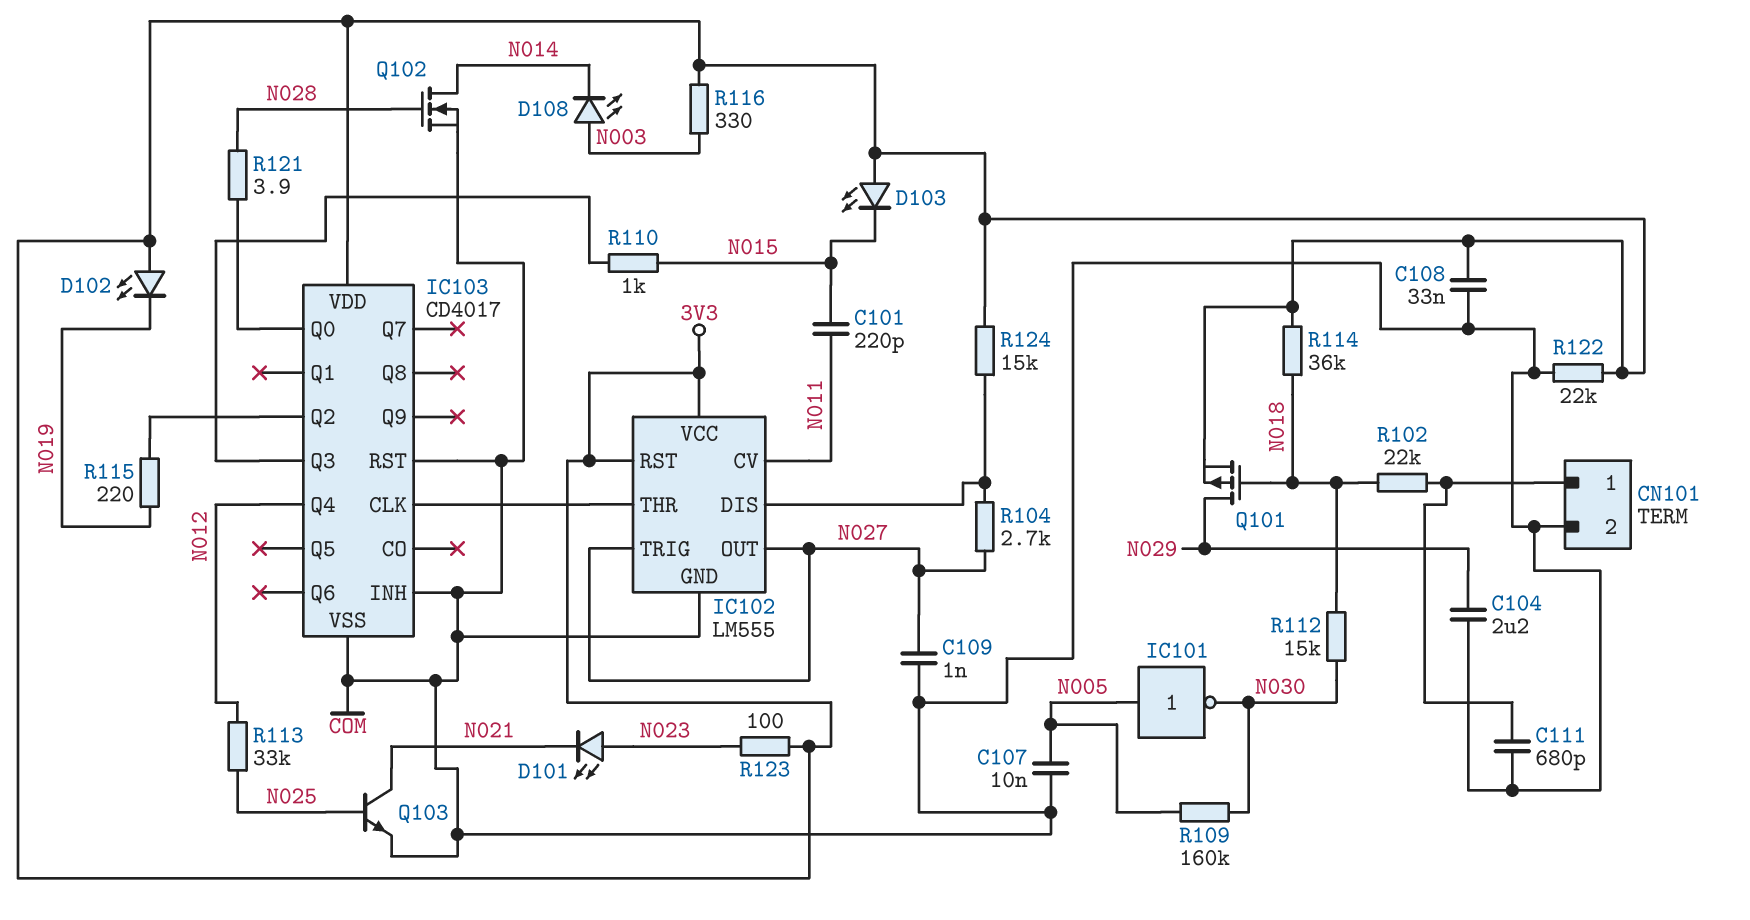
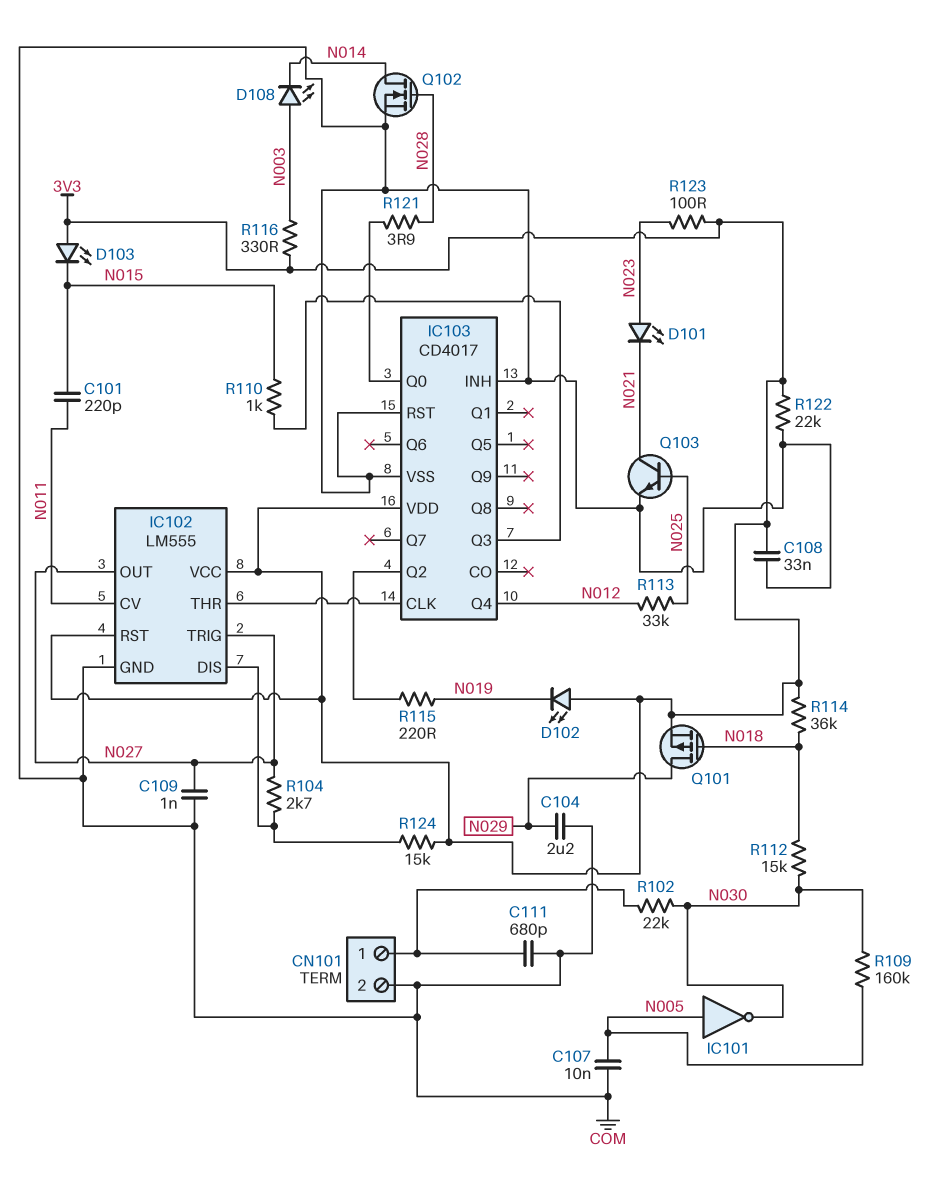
R102: 22k (CN101/1, N018) -> 22k (CN101/1, N030)

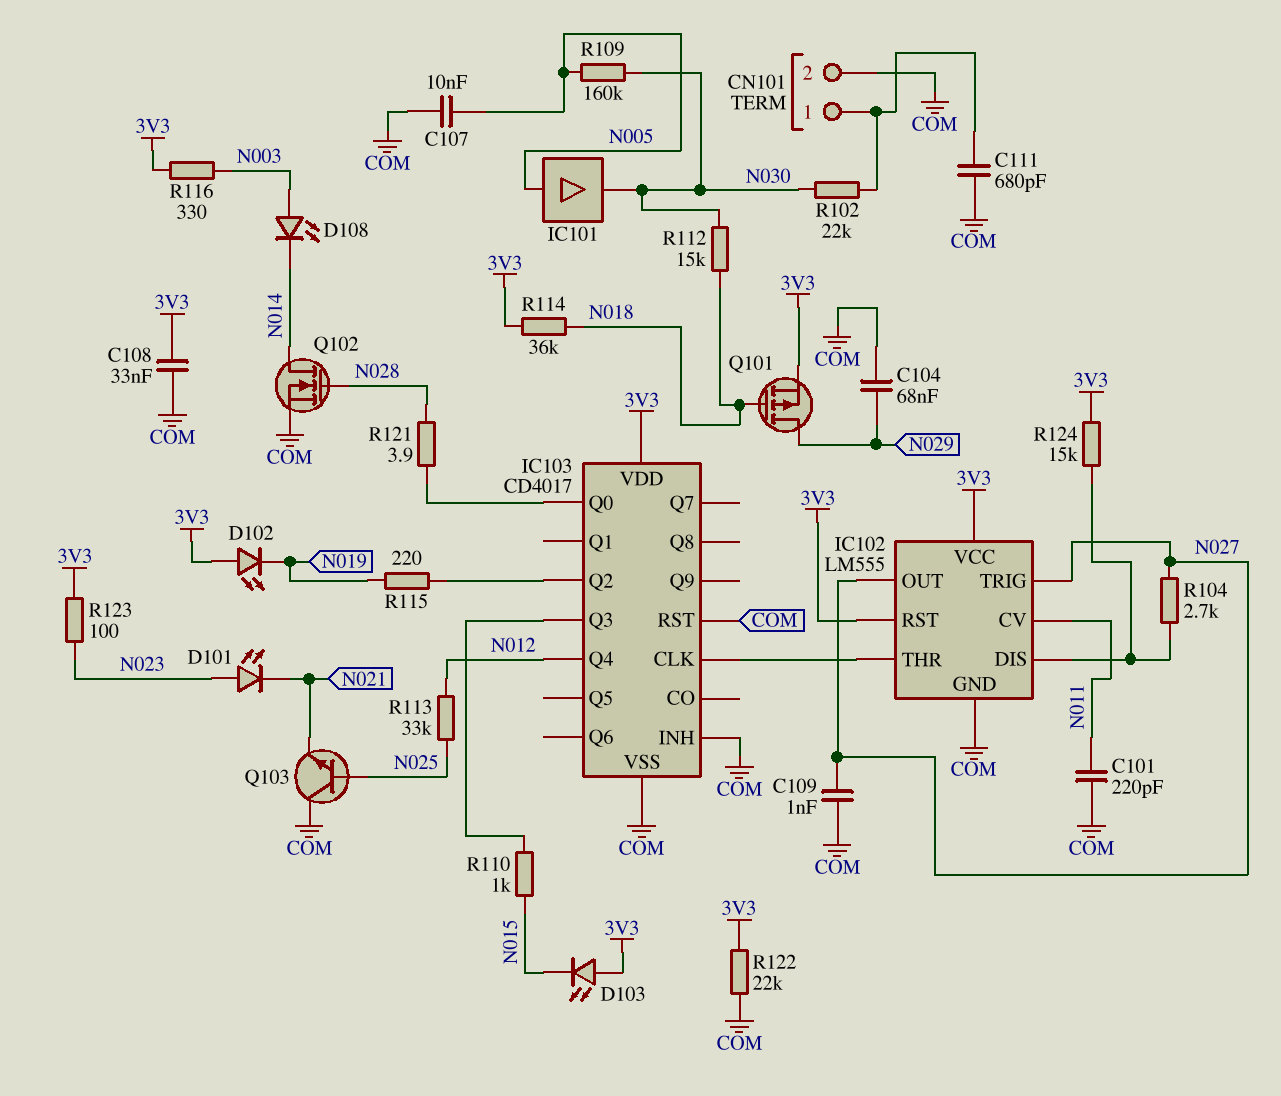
C101: 220pF (N011, N015) -> 220pF (COM, N011)
C104: 2.2uF (COM, N029) -> 68nF (COM, N029)
IC101: NOT (in N005, out N030) -> buffer (in N005, out N030)
Q103: NPN (B N025, C N021, E COM) -> NPN (B N025, C COM, E N021)

